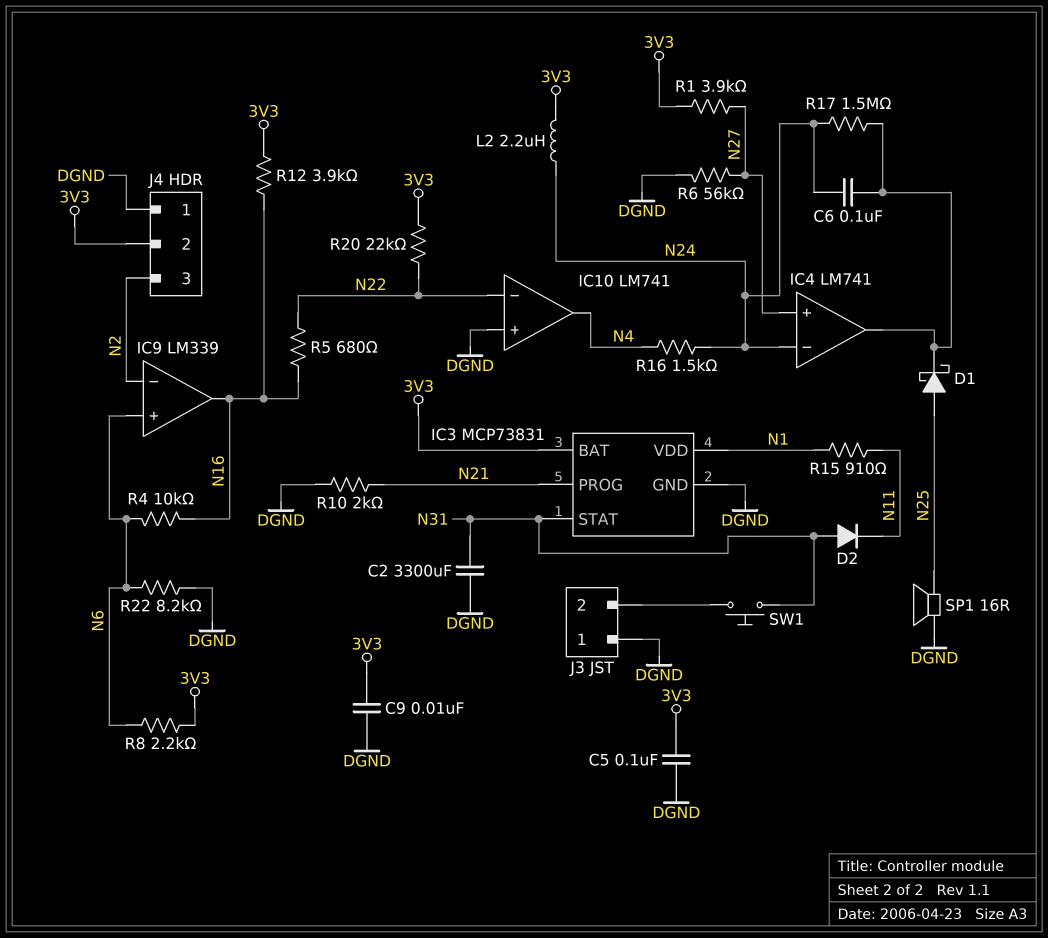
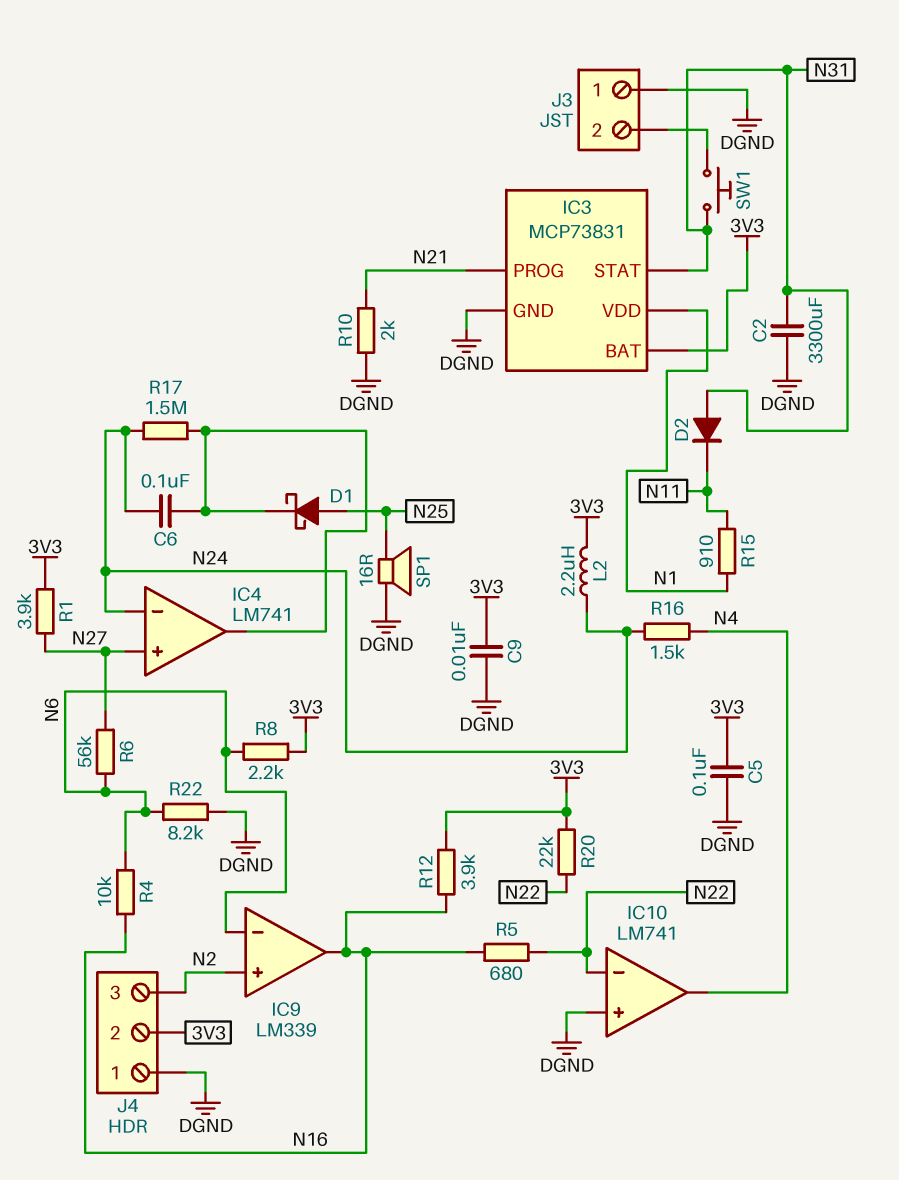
IC9 pin in+: N6 -> N2
IC9 pin in-: N2 -> N6
R6: 56k (DGND, N27) -> 56k (N6, N27)

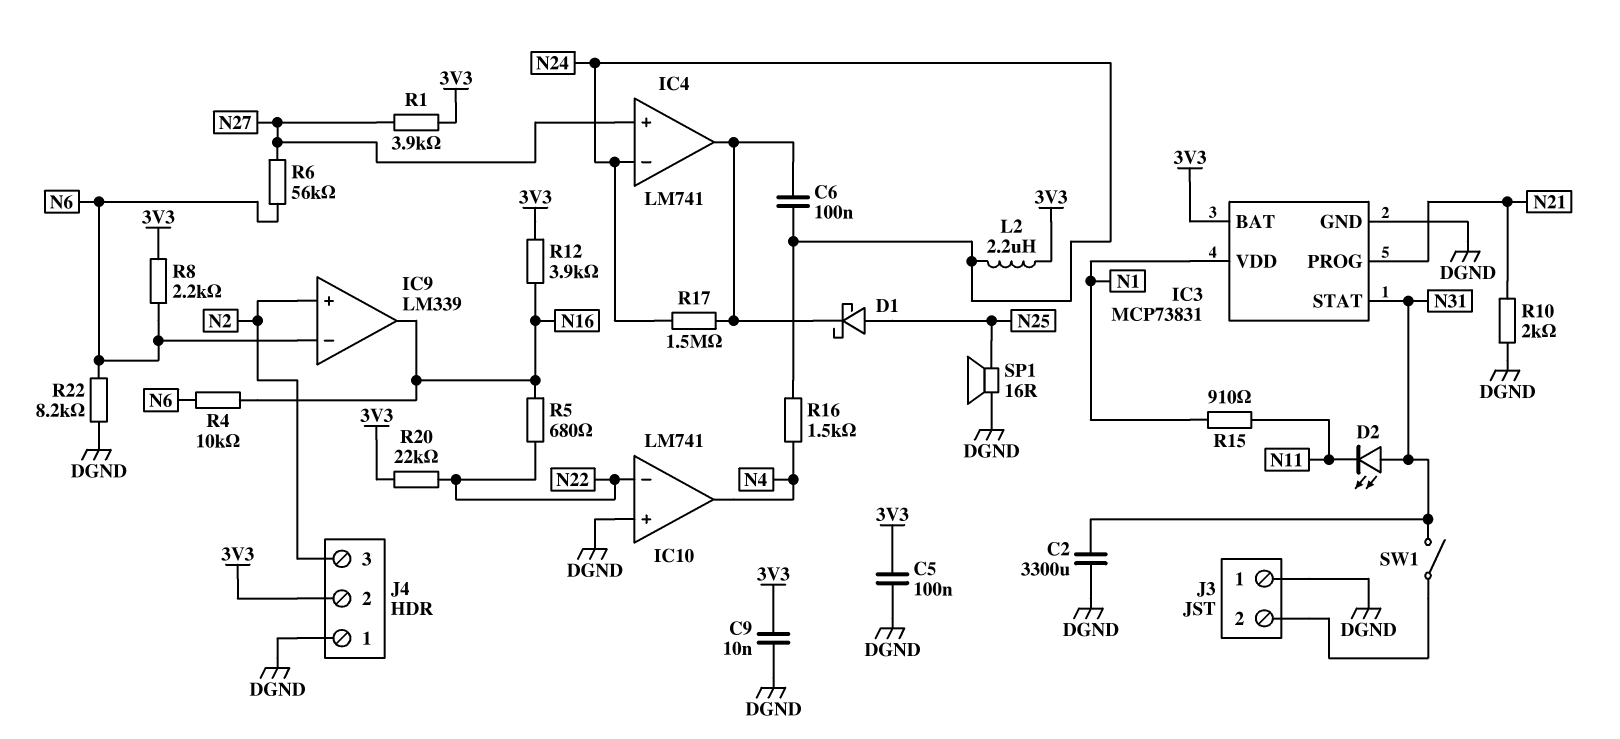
D2: diode (A N31, K N11) -> LED (A N31, K N11)
SW1: button (J3/2, N31) -> switch (J3/2, N31)

